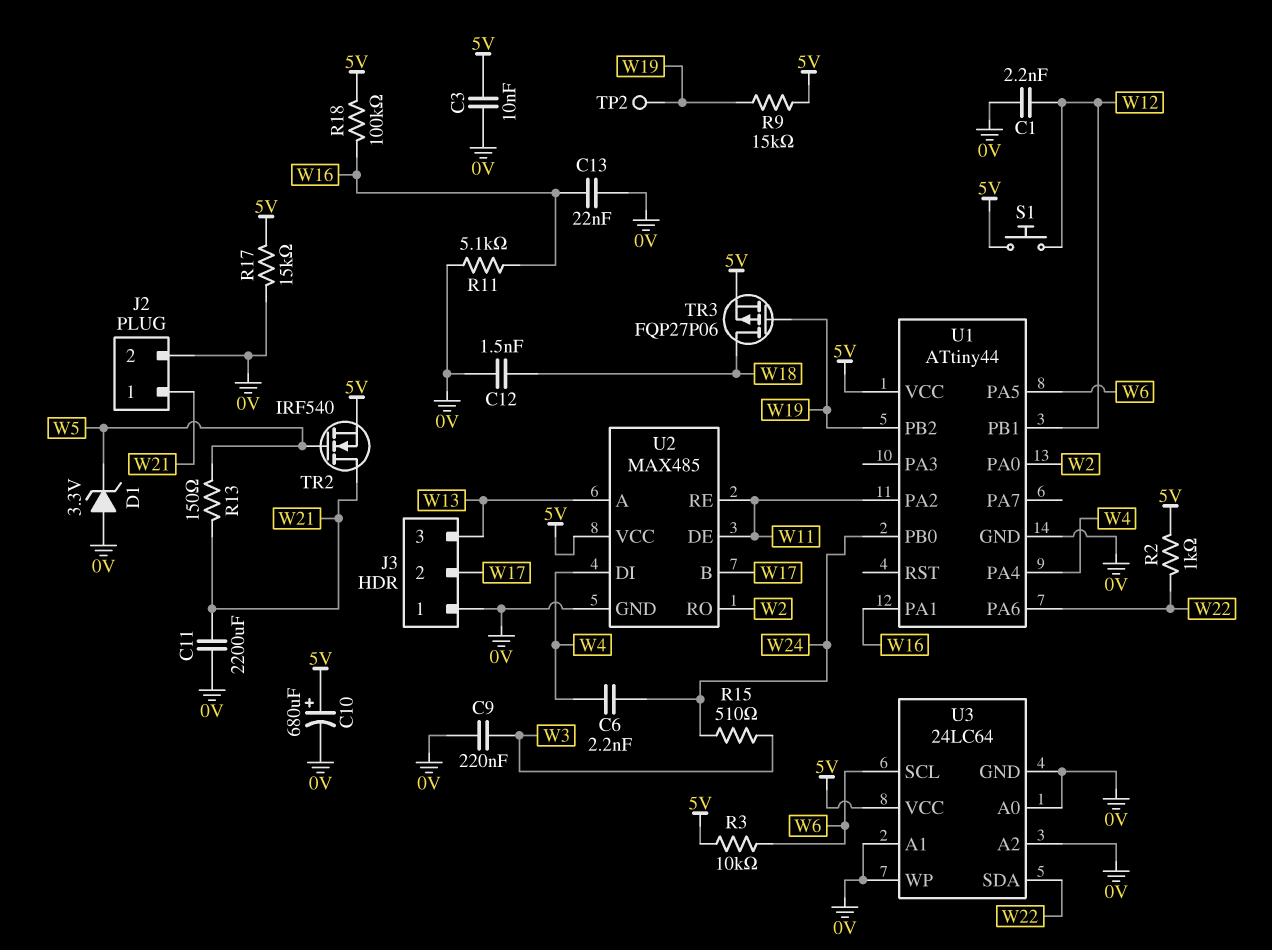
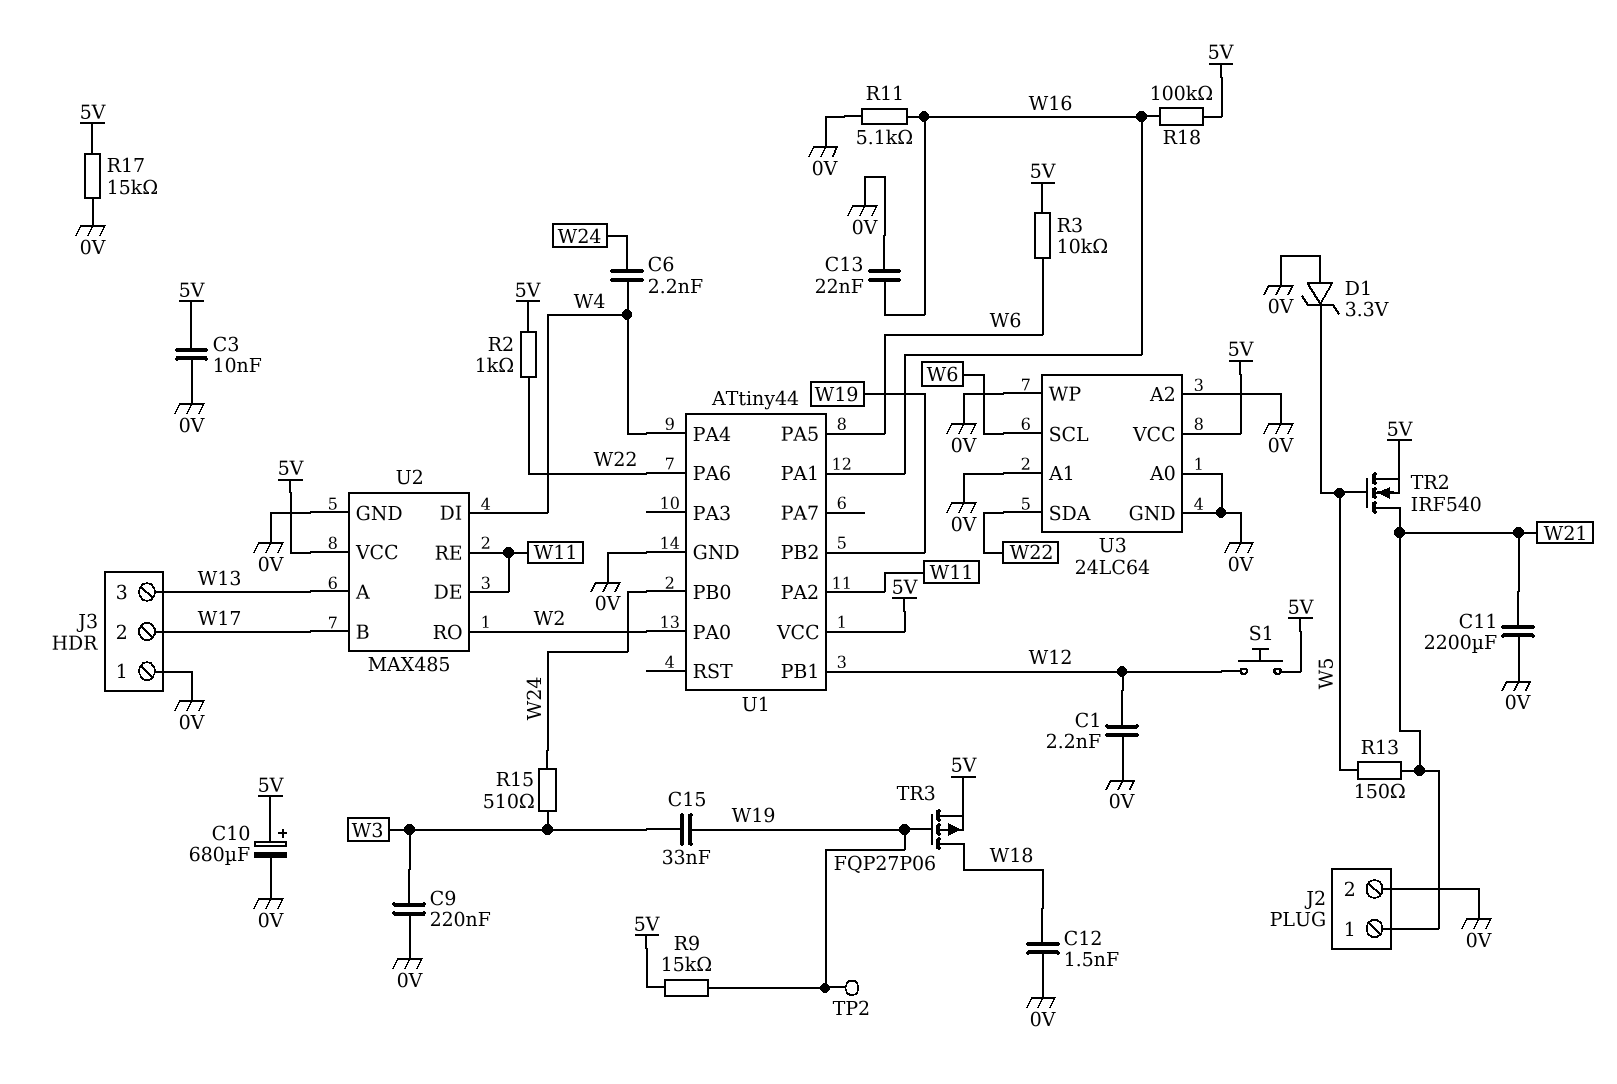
C15: none -> 33nF (W3, W19)

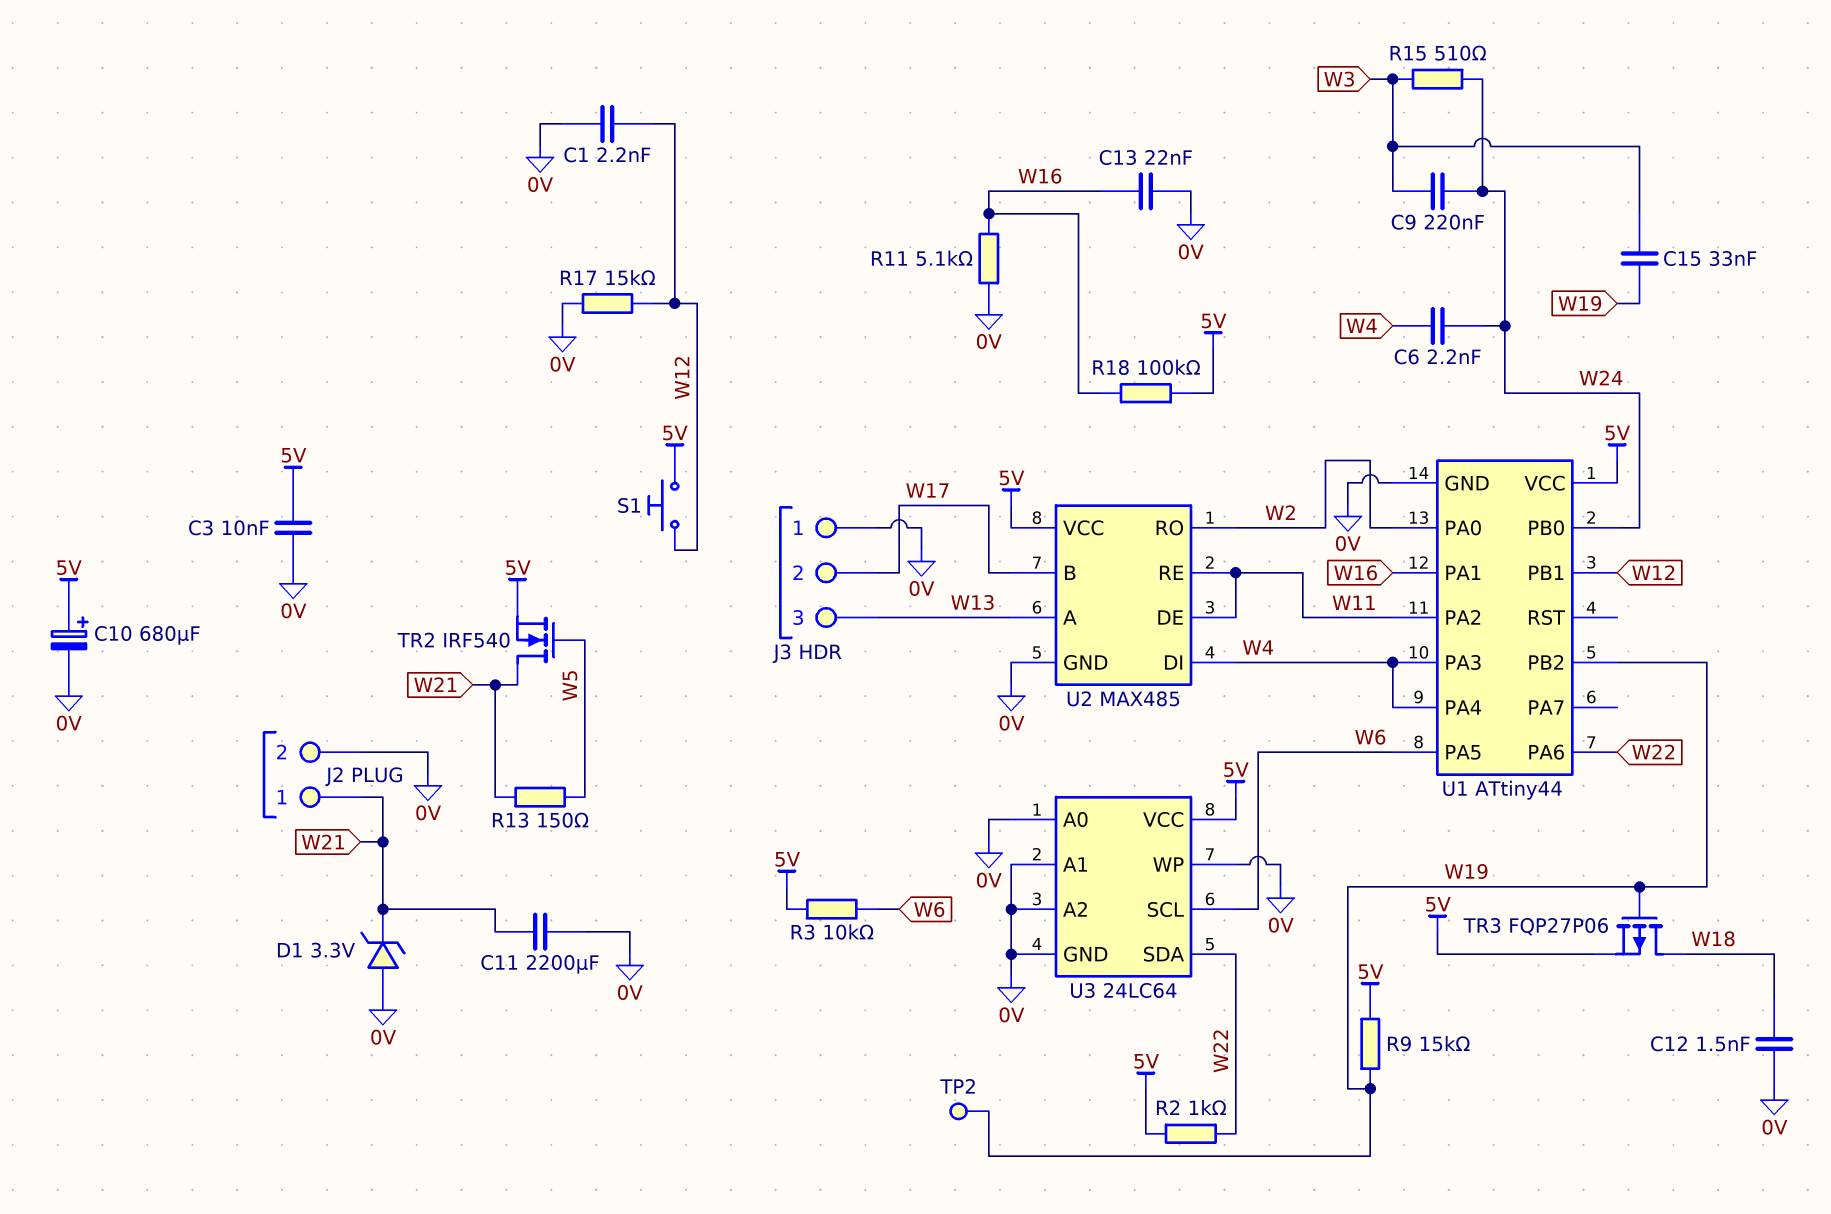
C9: 220nF (0V, W3) -> 220nF (W3, W24)
D1: zener 3.3V (A 0V, K W5) -> zener 3.3V (A 0V, K W21)
R17: 15k (0V, 5V) -> 15k (0V, W12)
U1 pin PA3: none -> W4

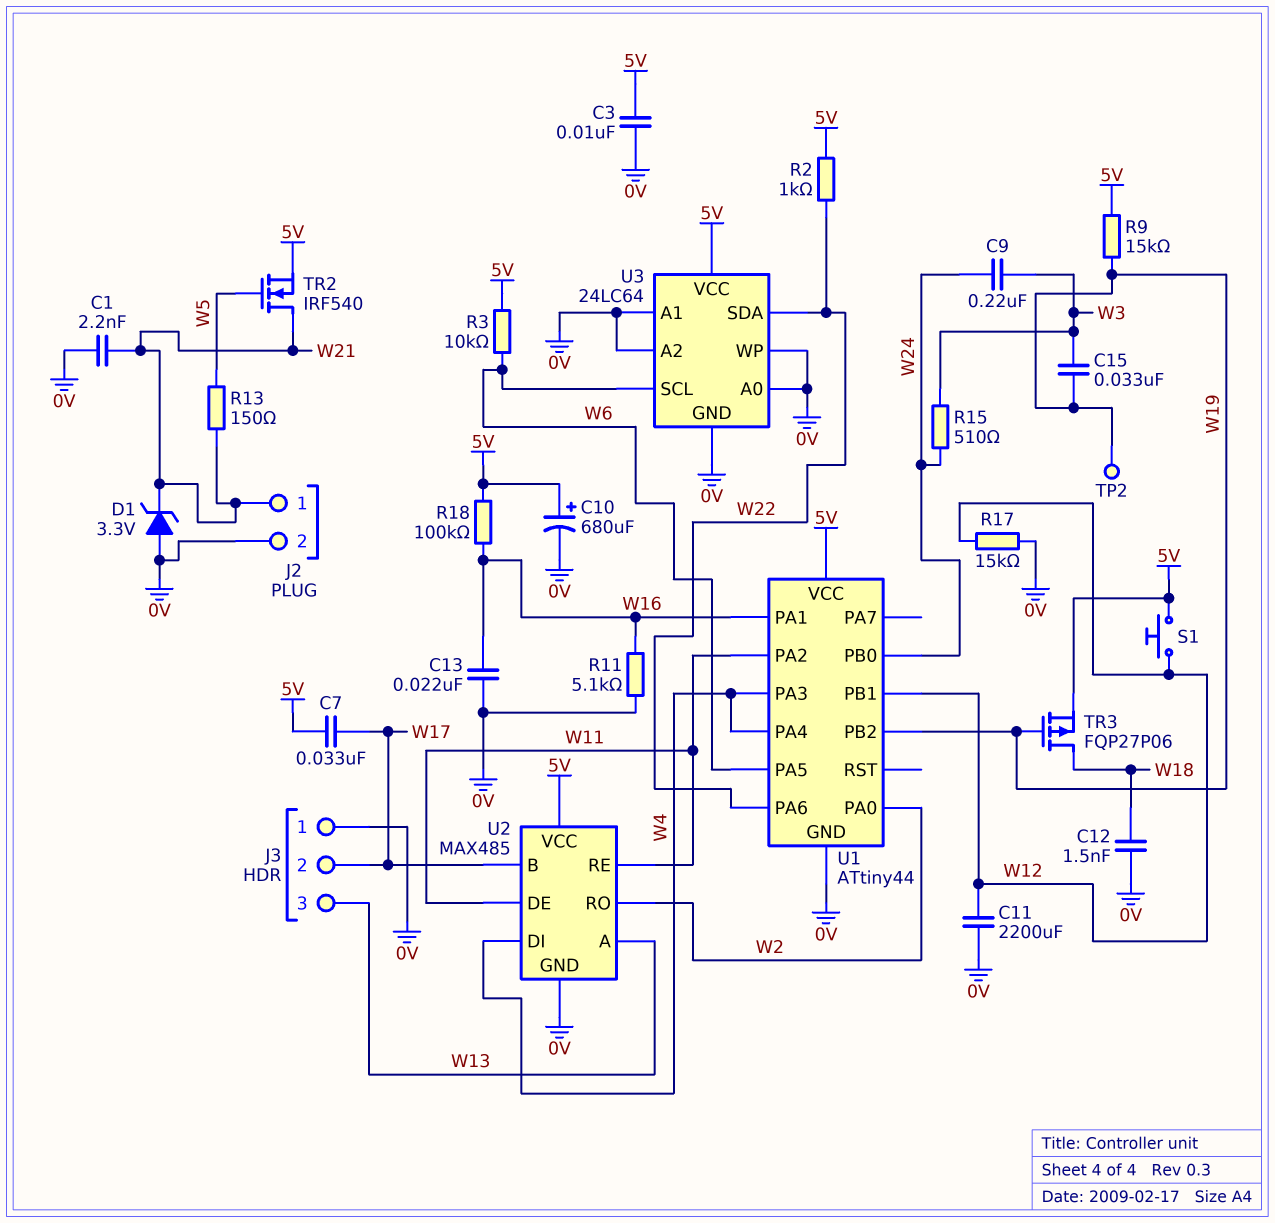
C1: 2.2nF (0V, W12) -> 2.2nF (0V, W21)
C6: 2.2nF (W4, W24) -> none
C7: none -> 33nF (5V, W17)
C11: 2200uF (0V, W21) -> 2200uF (0V, W12)

